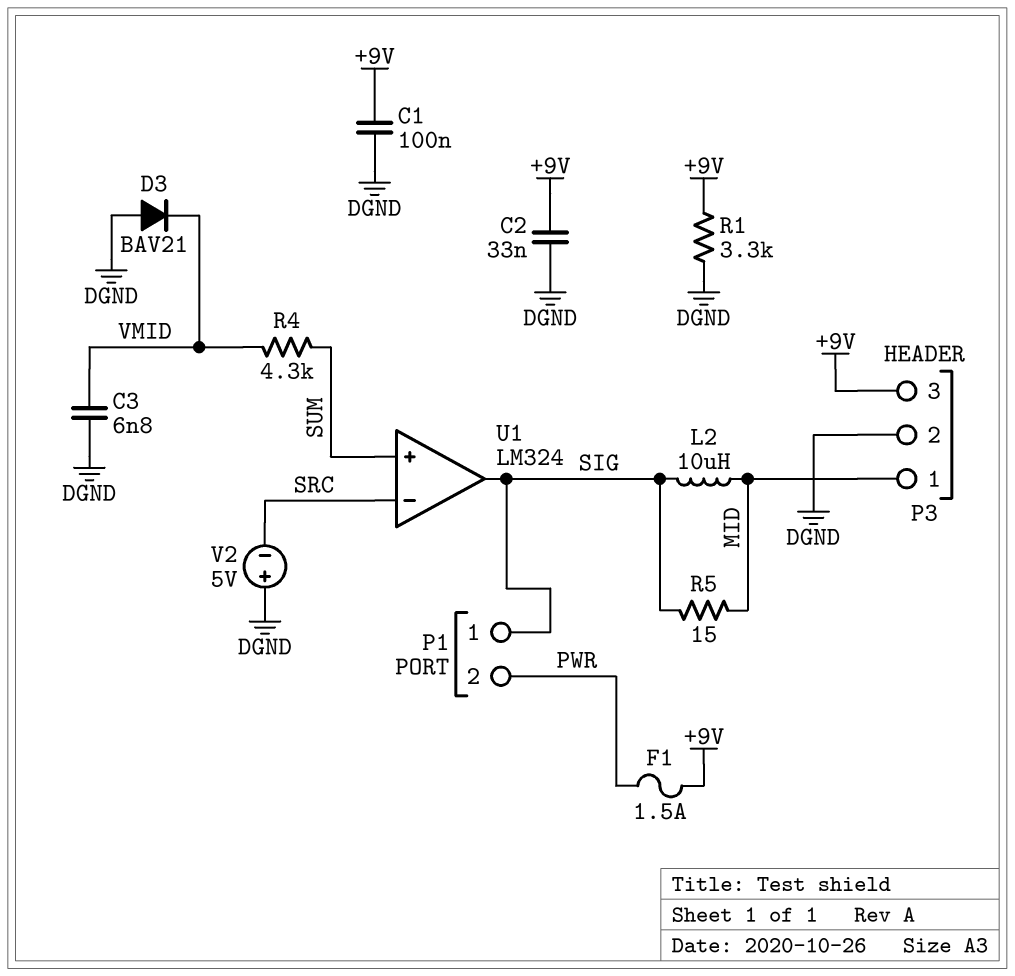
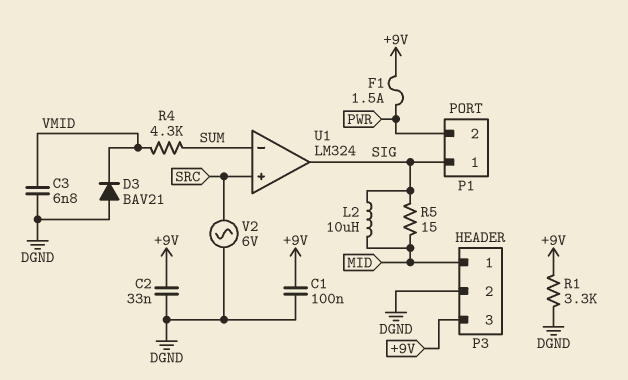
U1 pin in+: SUM -> SRC
U1 pin in-: SRC -> SUM
V2: 5V (plus DGND, minus SRC) -> AC 6V (DGND, SRC)

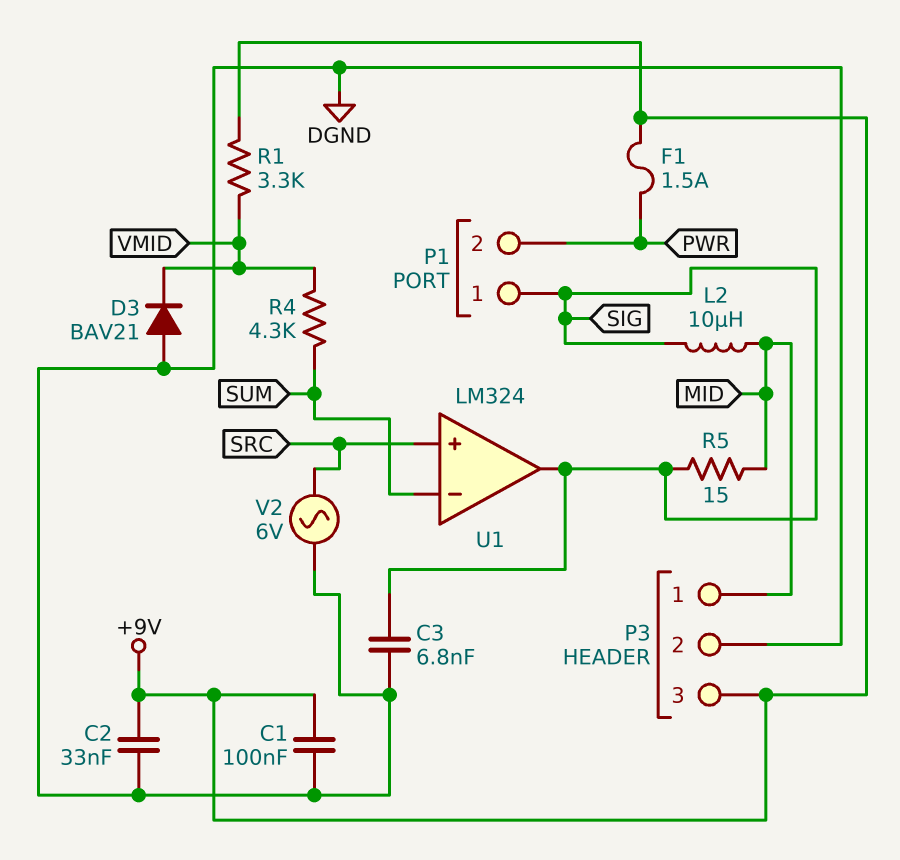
C3: 6.8nF (DGND, VMID) -> 6.8nF (DGND, SIG)
R1: 3.3k (+9V, DGND) -> 3.3k (+9V, VMID)

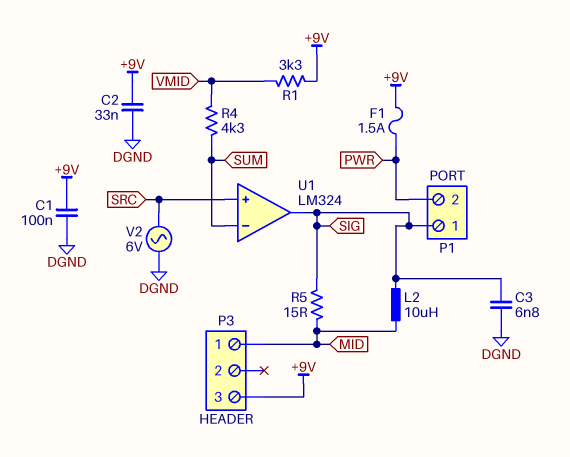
D3: diode BAV21 (A DGND, K VMID) -> none
P3 pin 2: DGND -> none

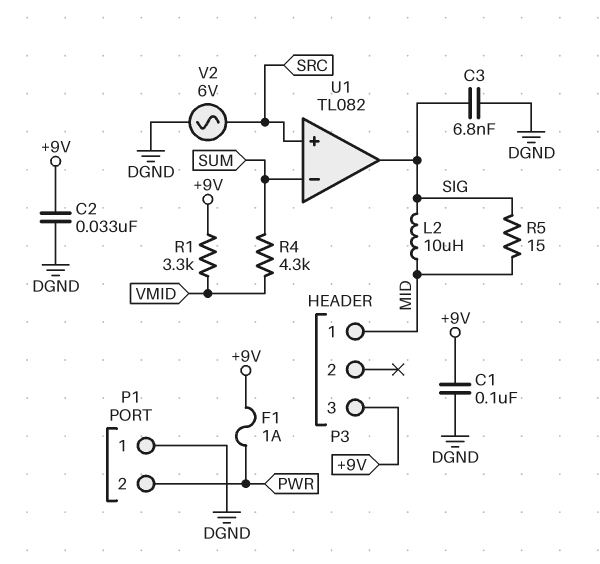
F1: 1.5A (+9V, PWR) -> 1A (+9V, PWR)
P1 pin 1: SIG -> DGND
U1: LM324 -> TL082

